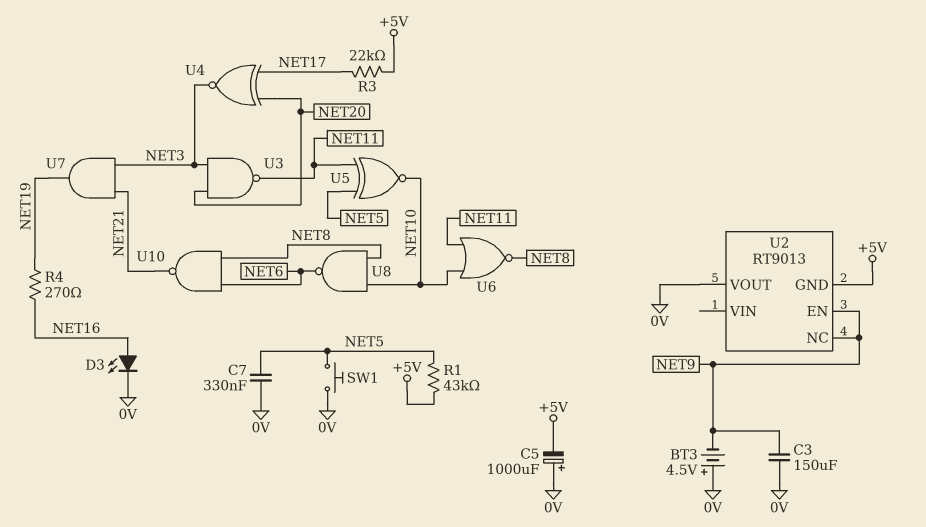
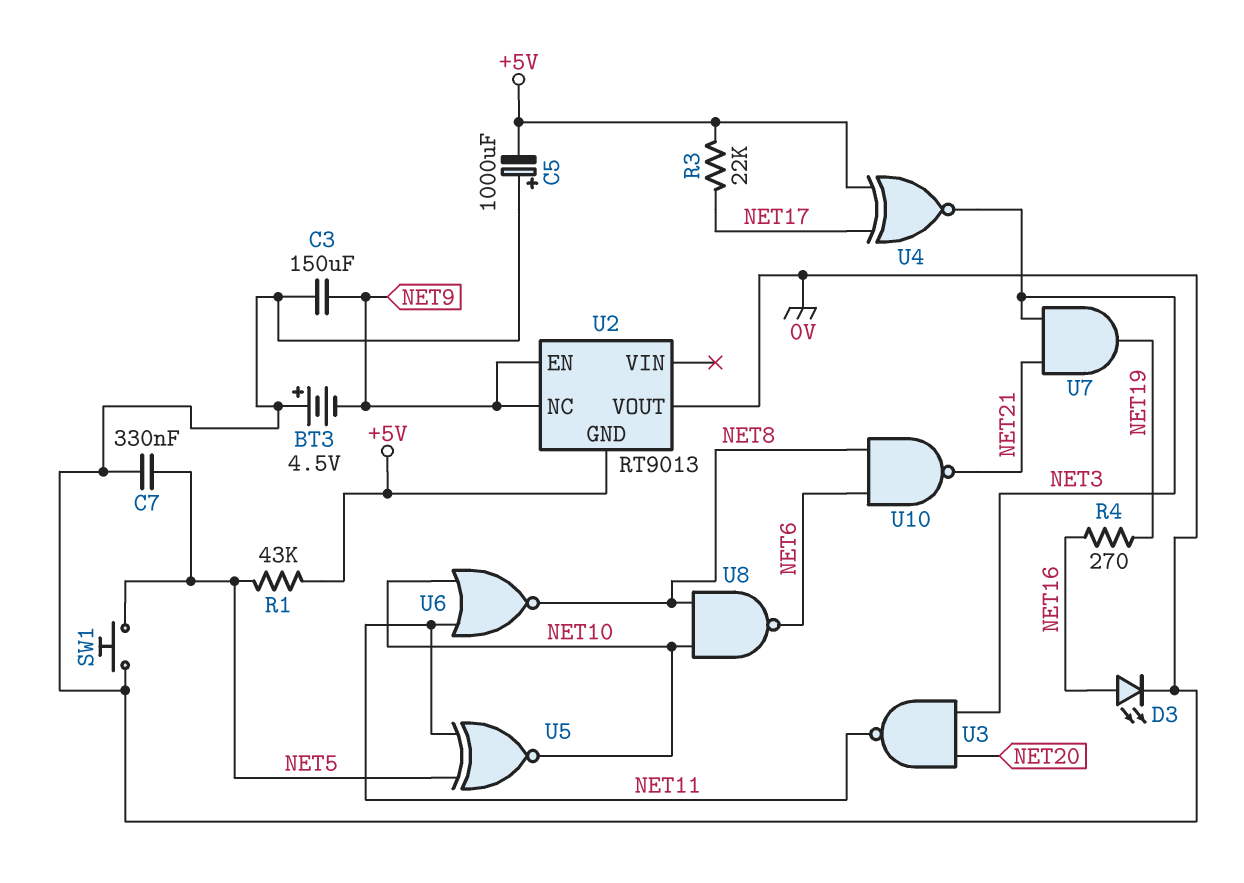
U4: XNOR (in NET17, in NET20, out NET3) -> XNOR (in +5V, in NET17, out NET3)

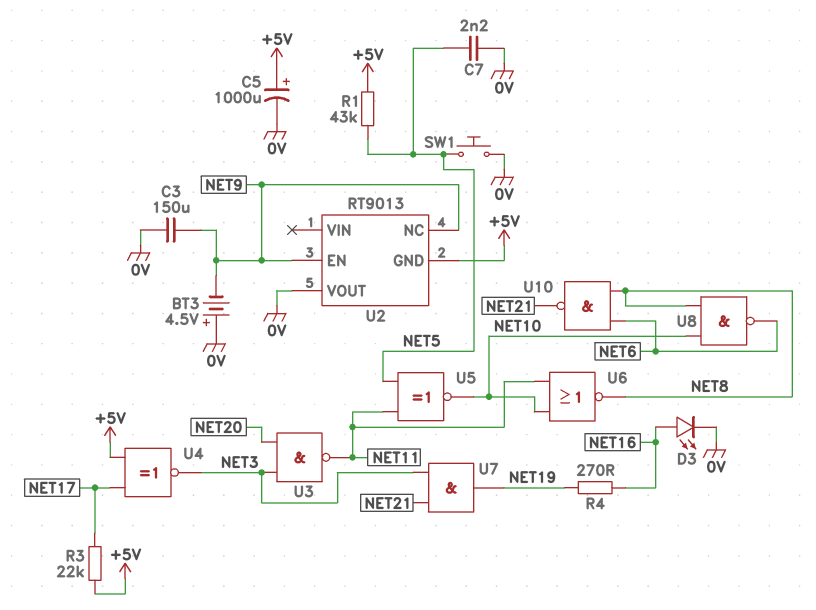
C5: 1000uF (plus 0V, minus +5V) -> 1000uF (plus +5V, minus 0V)
C7: 330nF (0V, NET5) -> 2.2nF (0V, NET5)

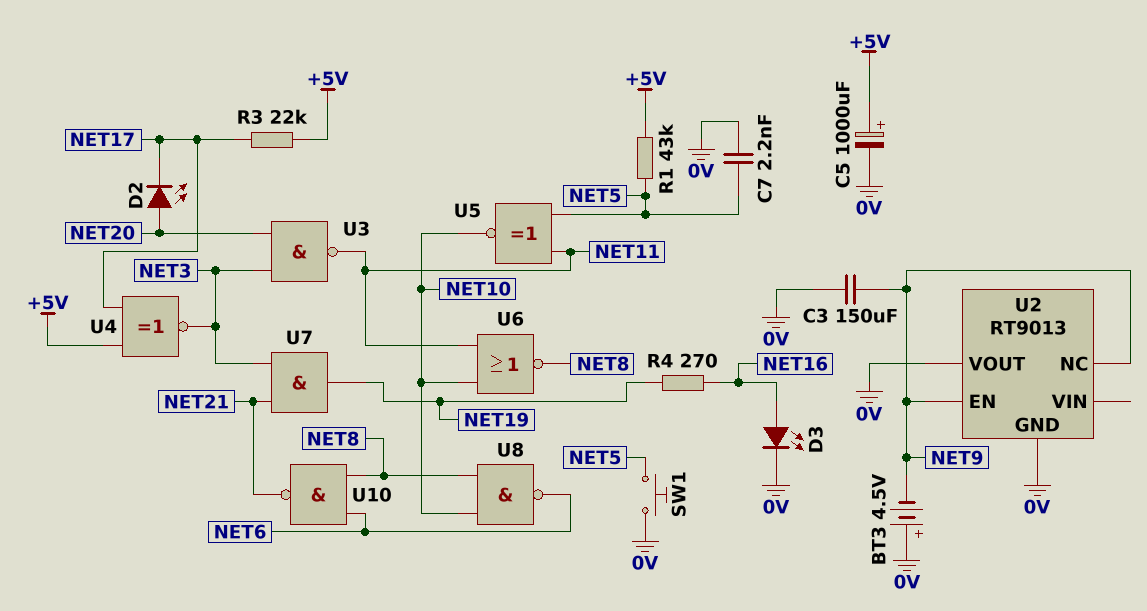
D2: none -> LED (A NET20, K NET17)
U2 pin GND: +5V -> 0V

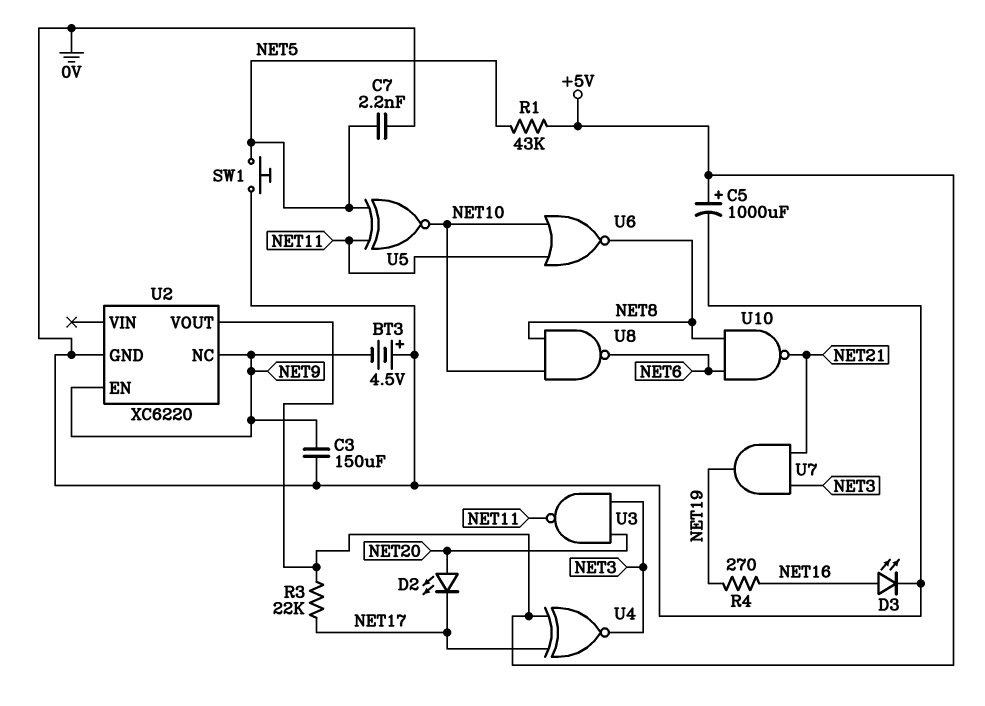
U2: RT9013 -> XC6220
U2 pin VOUT: 0V -> +5V

